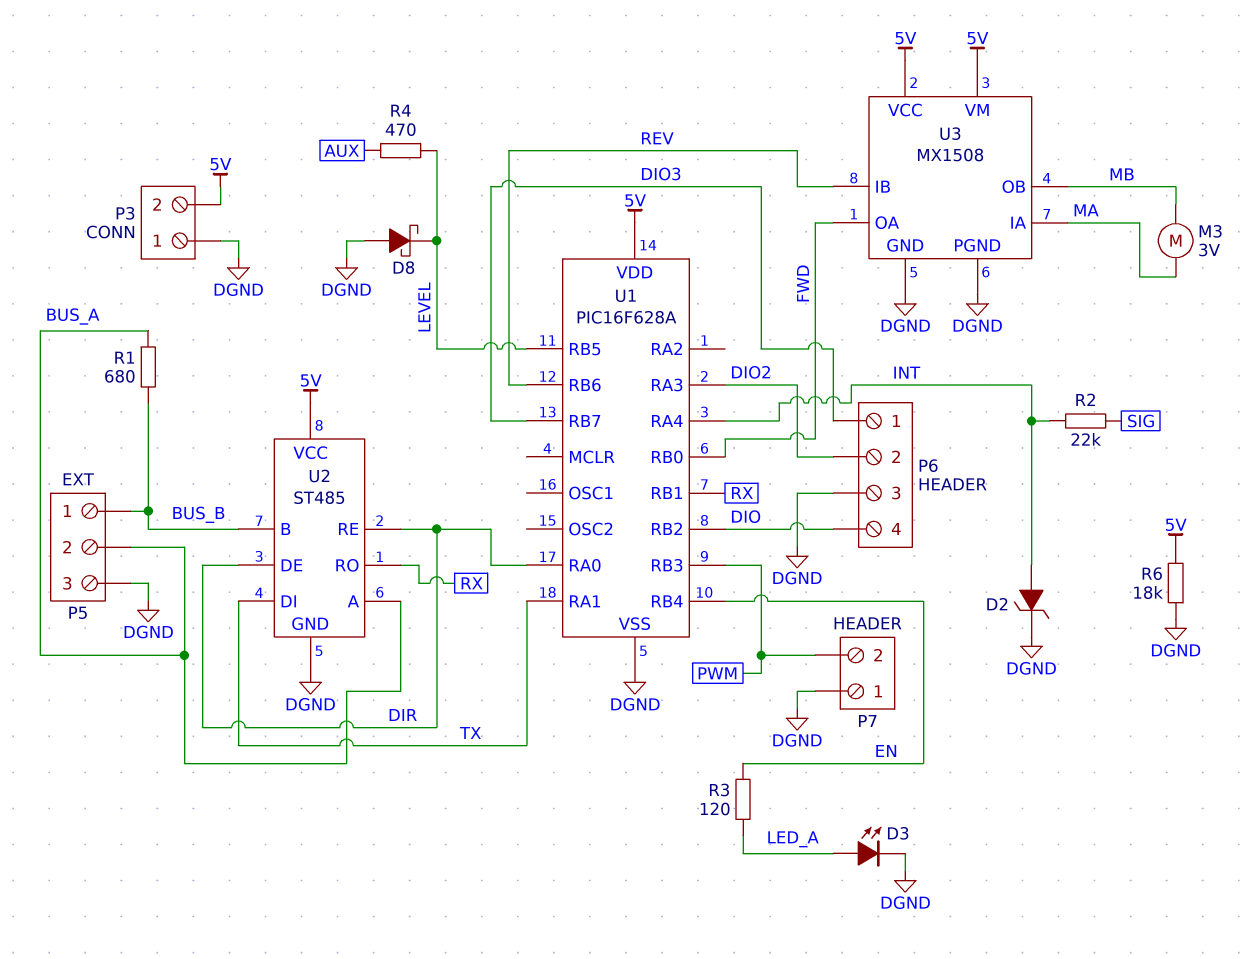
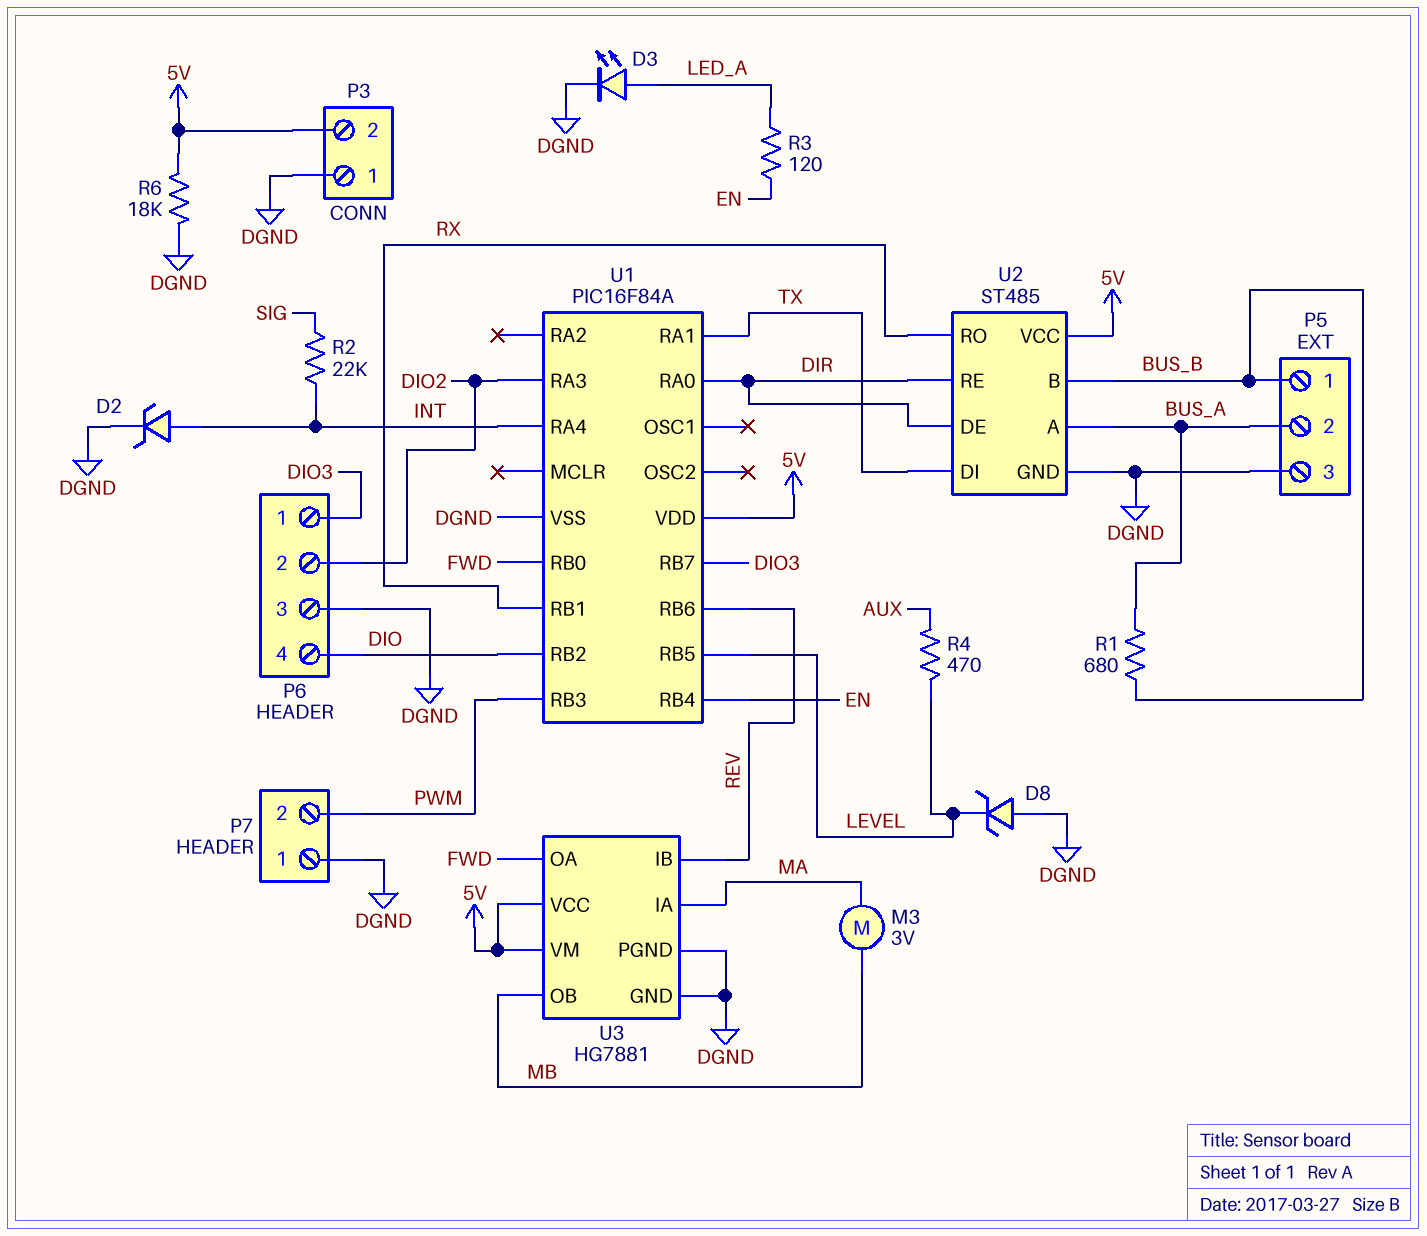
D8: schottky (A DGND, K LEVEL) -> zener (A DGND, K LEVEL)
U1: PIC16F628A -> PIC16F84A
U3: MX1508 -> HG7881

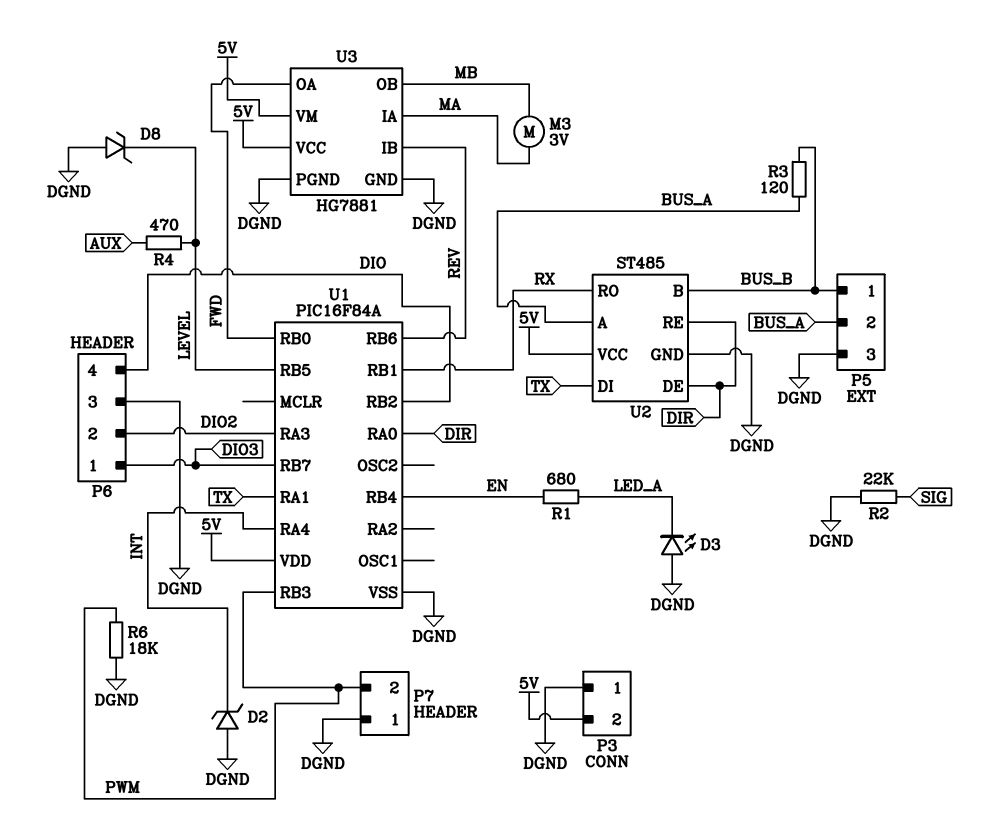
D2: zener (A INT, K DGND) -> zener (A DGND, K INT)
D3: LED (A LED_A, K DGND) -> LED (A DGND, K LED_A)
R1: 680 (BUS_A, BUS_B) -> 680 (EN, LED_A)
R2: 22k (INT, SIG) -> 22k (DGND, SIG)
R3: 120 (EN, LED_A) -> 120 (BUS_A, BUS_B)
R6: 18k (5V, DGND) -> 18k (DGND, PWM)

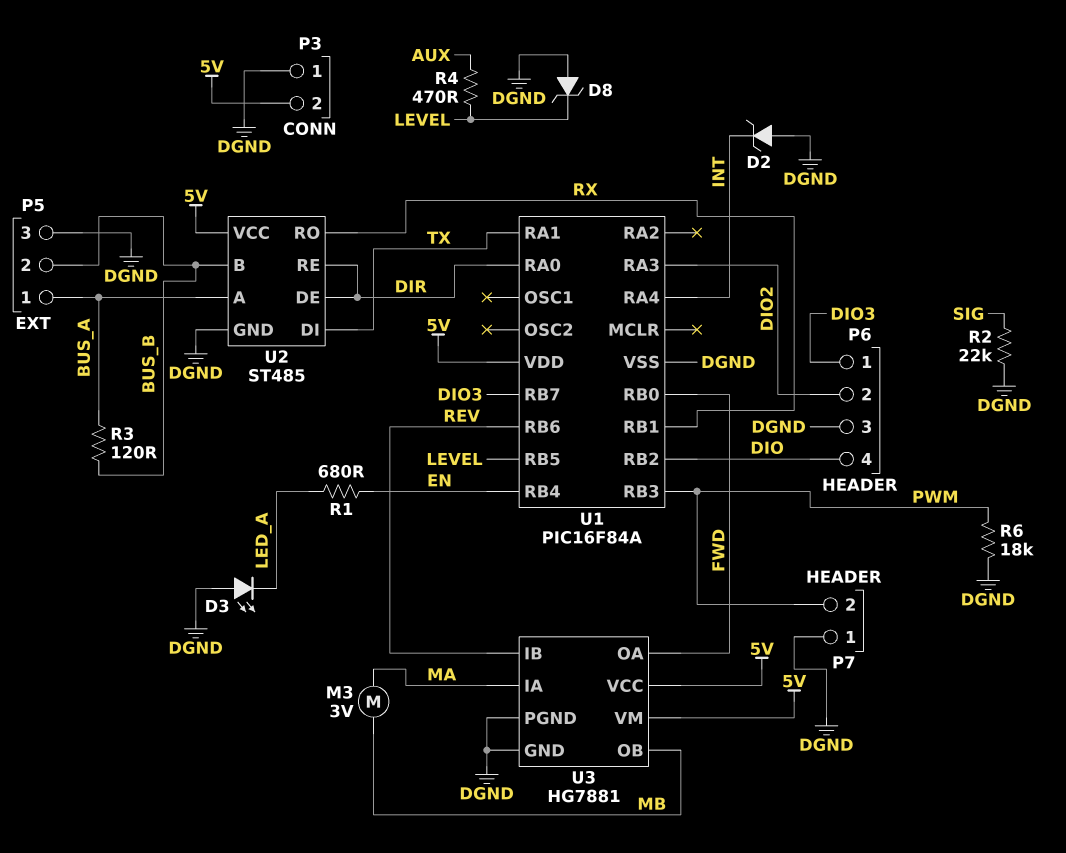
P5 pin 1: BUS_B -> BUS_A
P5 pin 2: BUS_A -> BUS_B

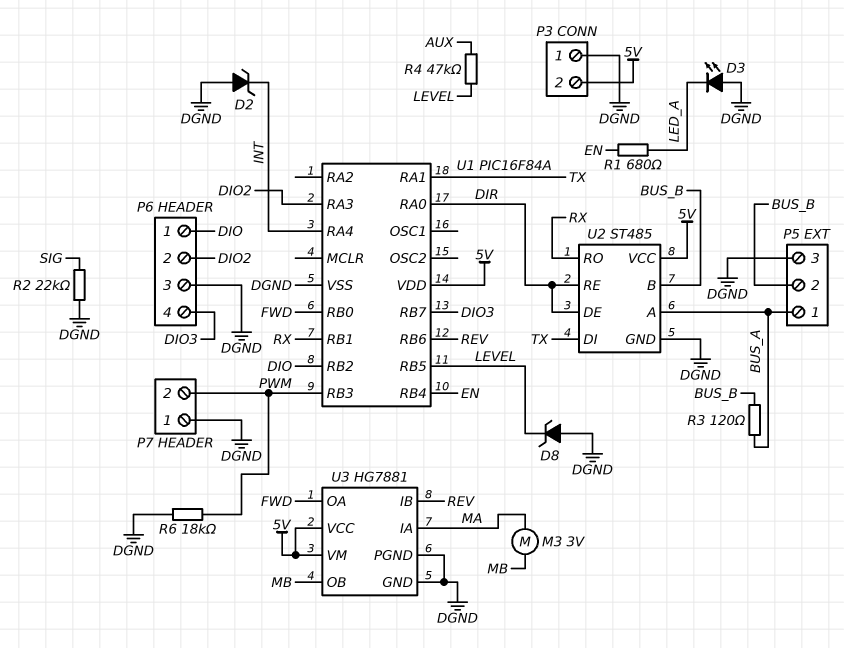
P6 pin 1: DIO3 -> DIO
P6 pin 4: DIO -> DIO3
R4: 470 (AUX, LEVEL) -> 47k (AUX, LEVEL)

